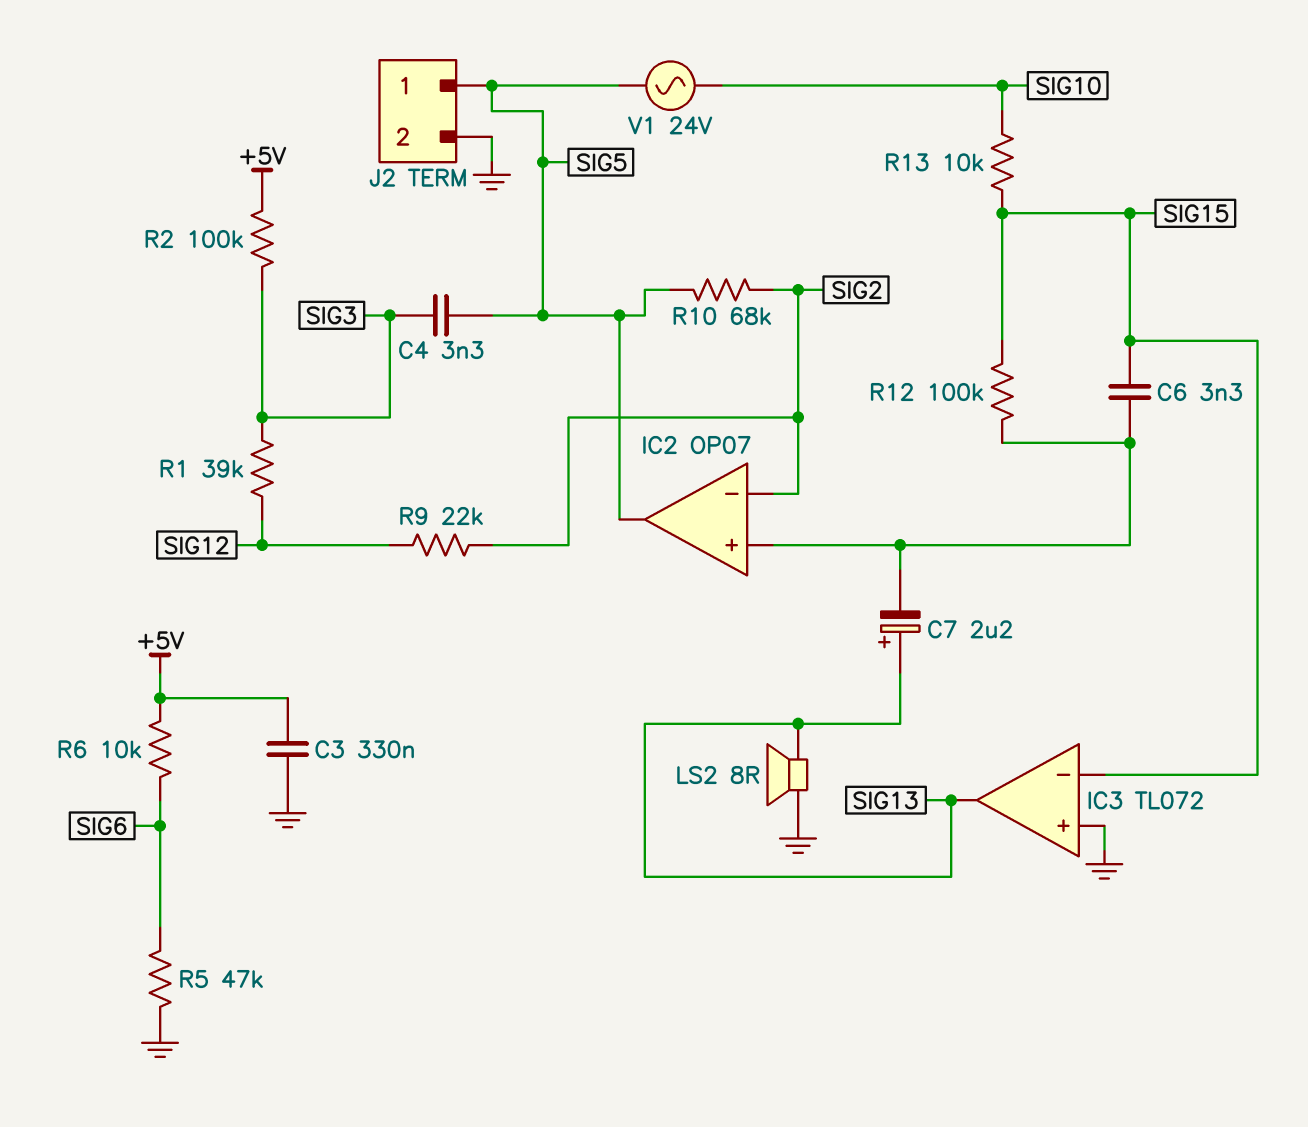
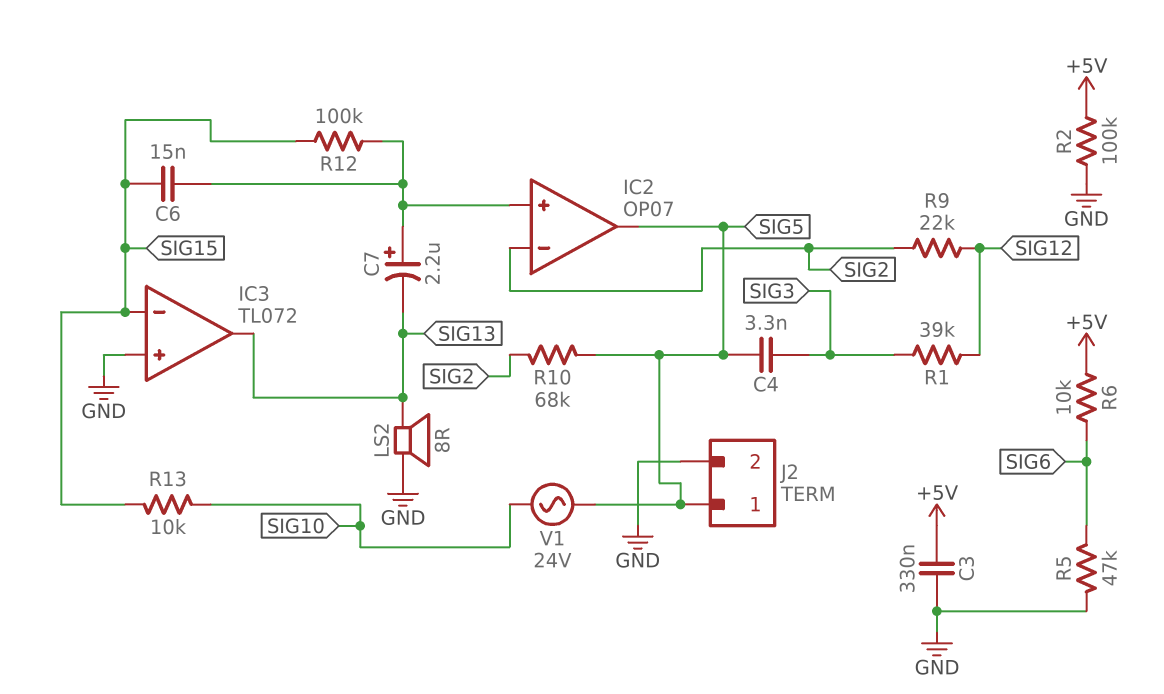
C6: 3.3nF (IC2/in+, SIG15) -> 15nF (IC2/in+, SIG15)
C7: 2.2uF (plus SIG13, minus IC2/in+) -> 2.2uF (plus IC2/in+, minus SIG13)
R2: 100k (+5V, SIG3) -> 100k (+5V, GND)

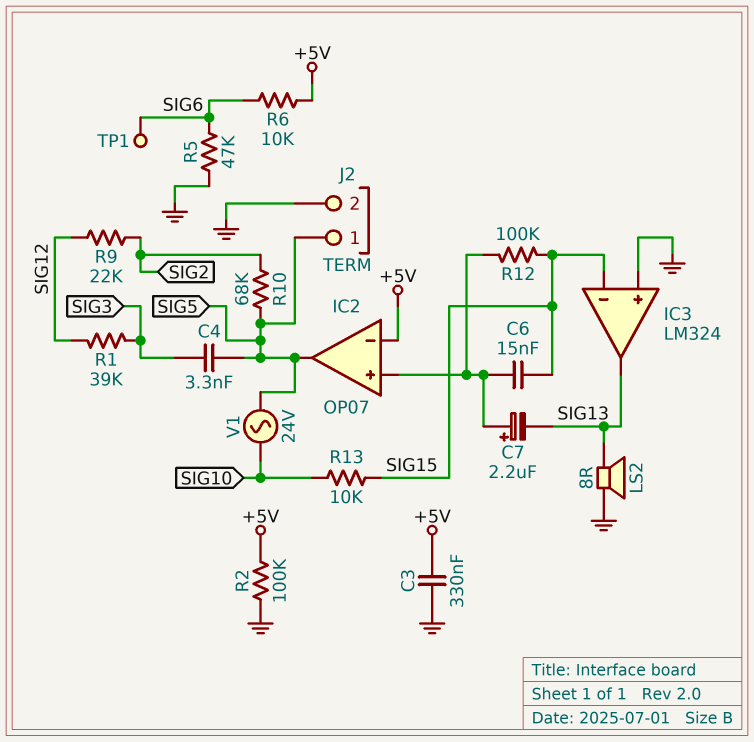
IC2 pin in-: SIG2 -> +5V
IC3: TL072 -> LM324
TP1: none -> test point (SIG6)

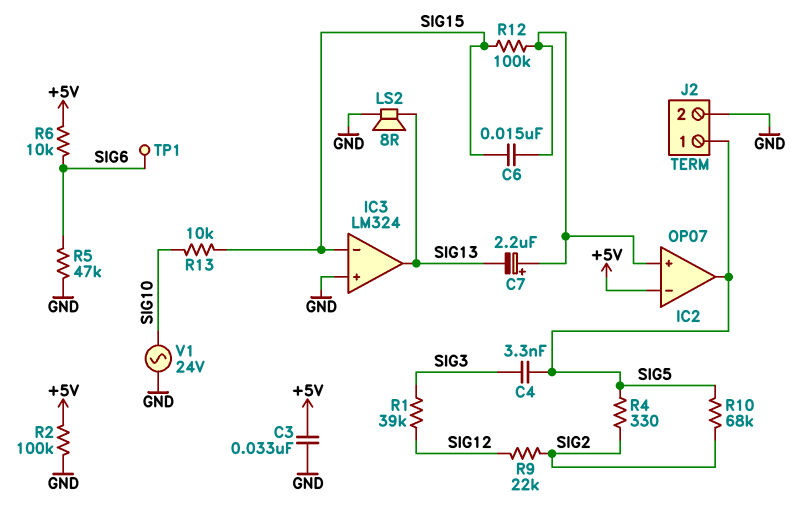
C3: 330nF (+5V, GND) -> 33nF (+5V, GND)
R4: none -> 330 (SIG2, SIG5)
V1: AC 24V (SIG5, SIG10) -> AC 24V (GND, SIG10)

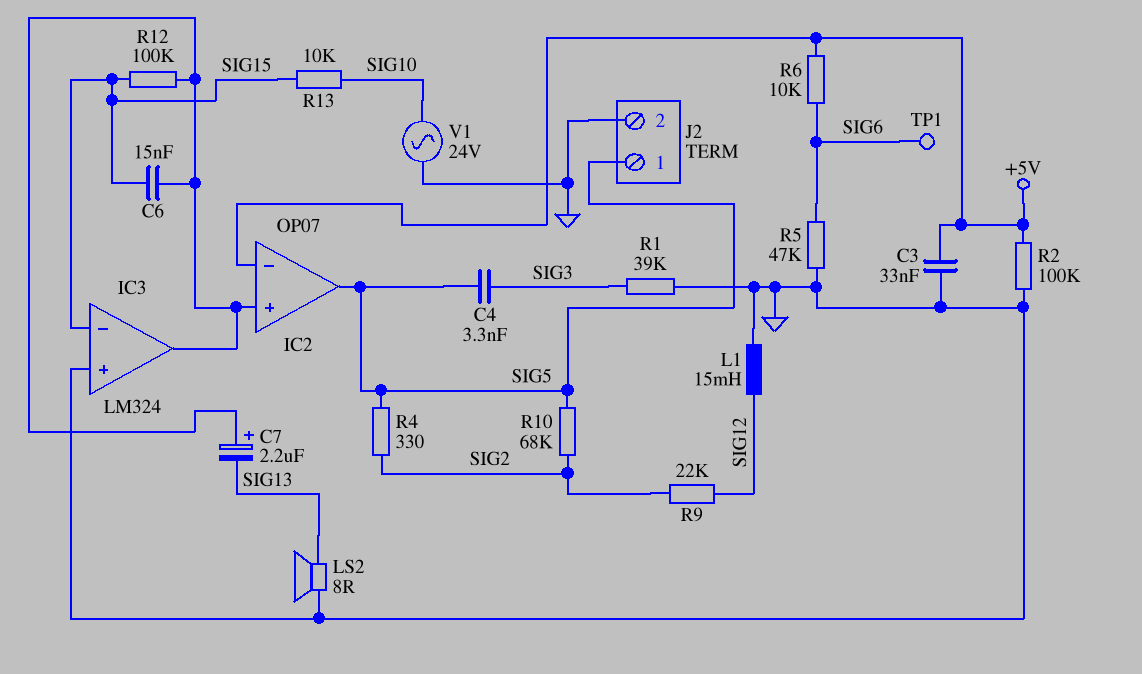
IC3 pin out: SIG13 -> IC2/in+
L1: none -> 15mH (GND, SIG12)
R1: 39k (SIG3, SIG12) -> 39k (GND, SIG3)

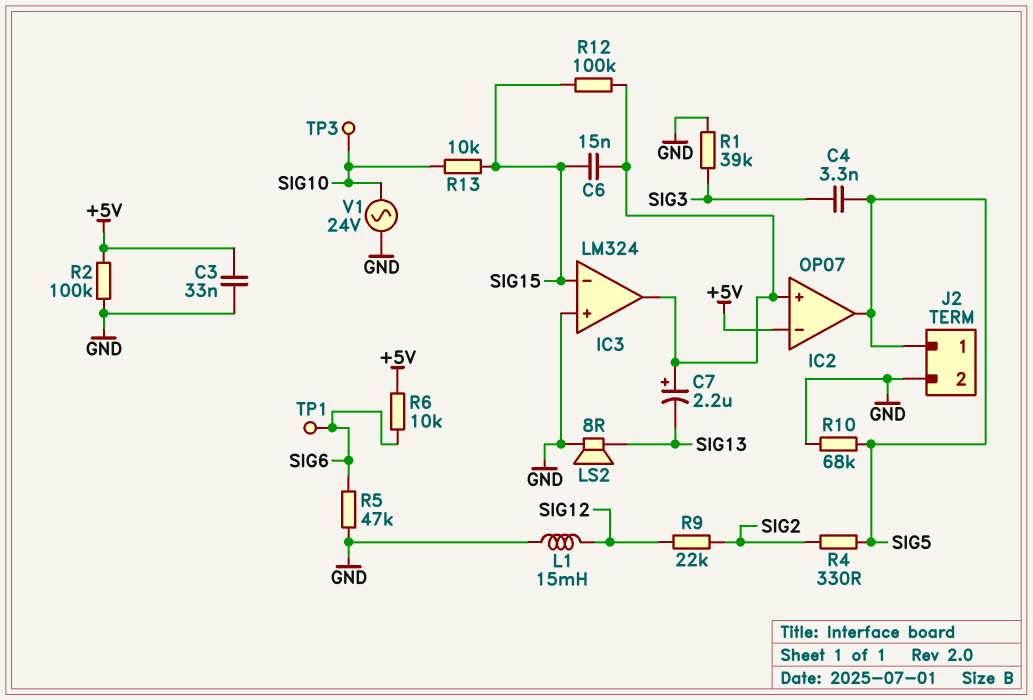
R10: 68k (SIG2, SIG5) -> 68k (GND, SIG5)
TP3: none -> test point (SIG10)

